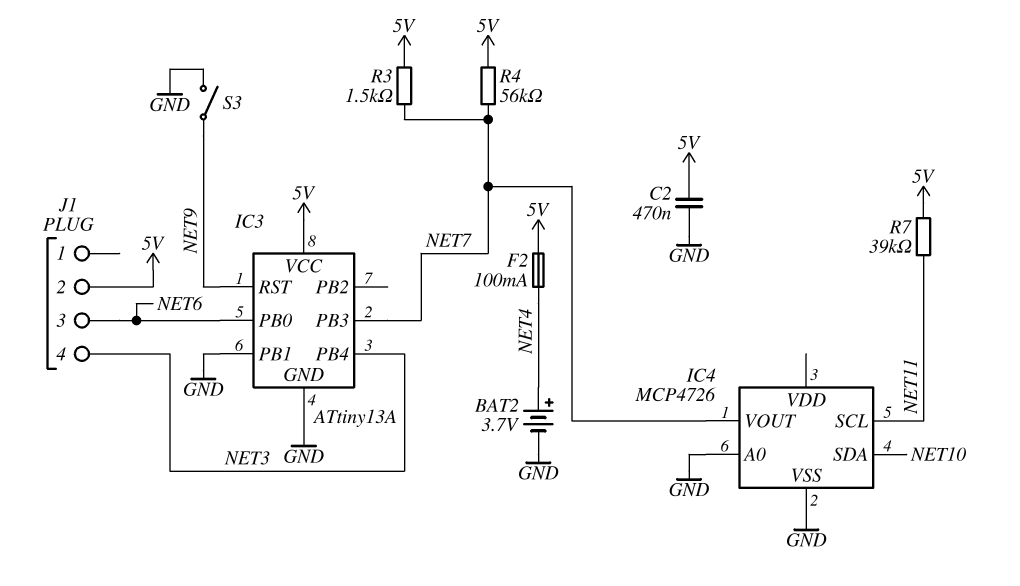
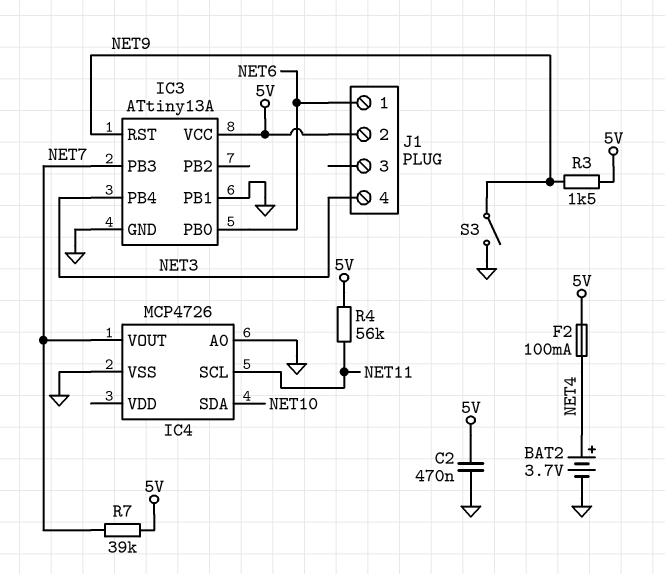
J1 pin 1: none -> NET6
J1 pin 3: NET6 -> none
R3: 1.5k (5V, NET7) -> 1.5k (5V, NET9)
R4: 56k (5V, NET7) -> 56k (5V, NET11)
R7: 39k (5V, NET11) -> 39k (5V, NET7)

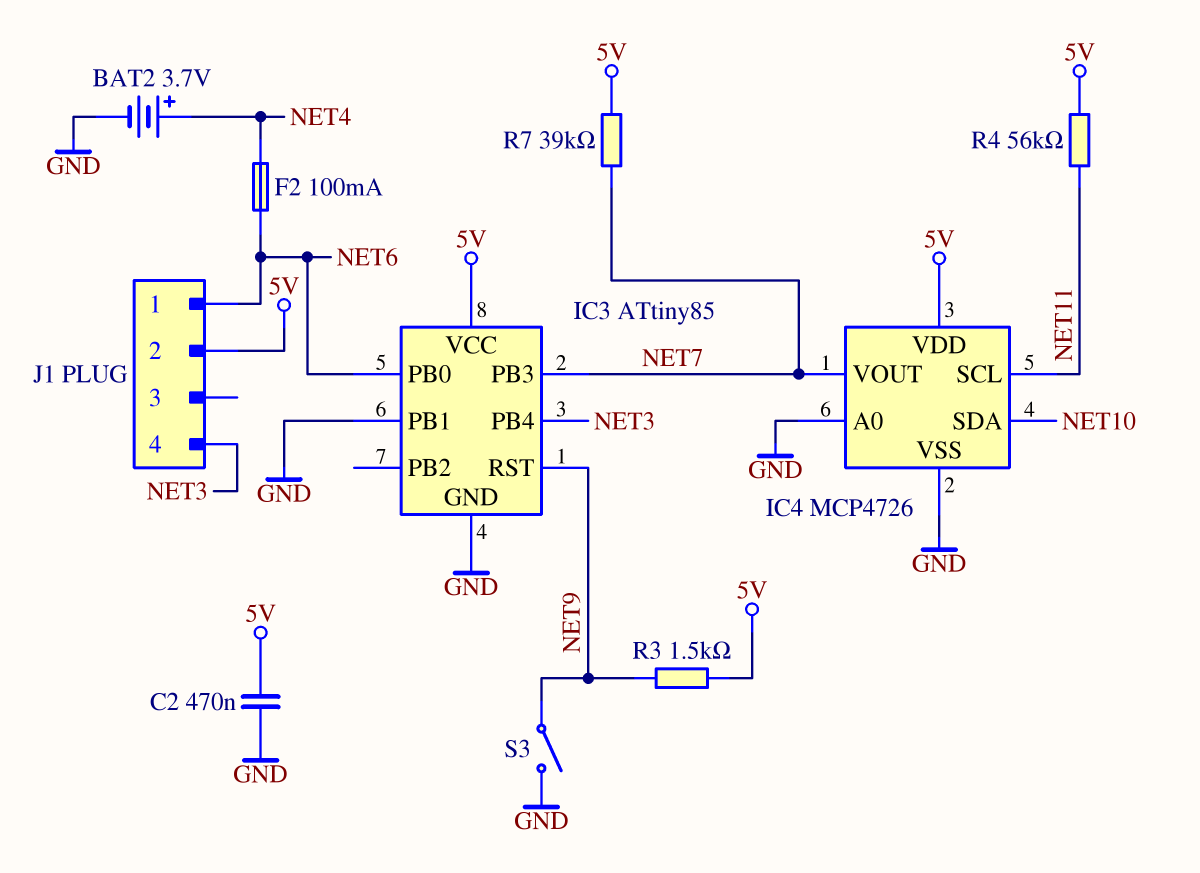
F2: 100mA (5V, NET4) -> 100mA (NET4, NET6)
IC3: ATtiny13A -> ATtiny85
IC4 pin VDD: none -> 5V

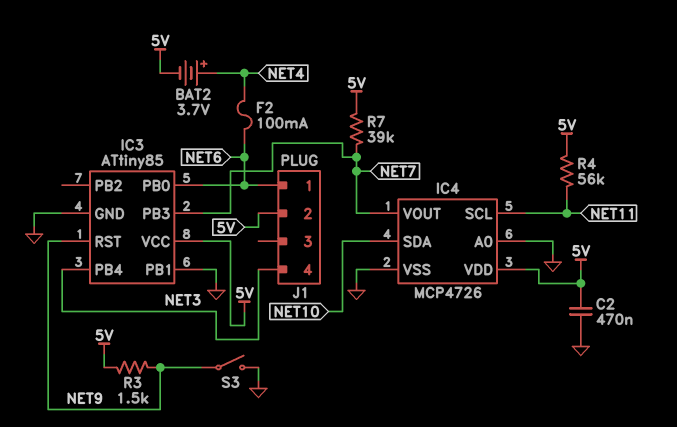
BAT2: 3.7V (plus NET4, minus GND) -> 3.7V (plus NET4, minus 5V)

